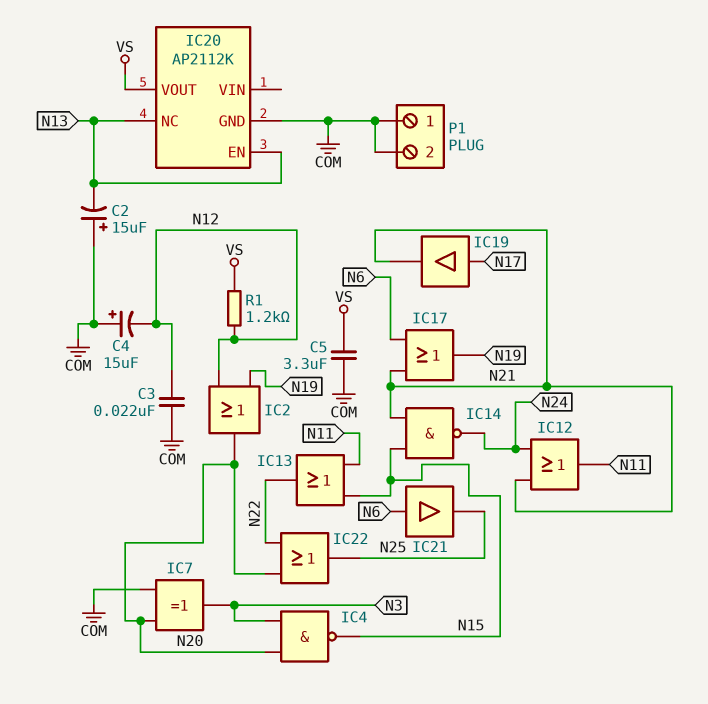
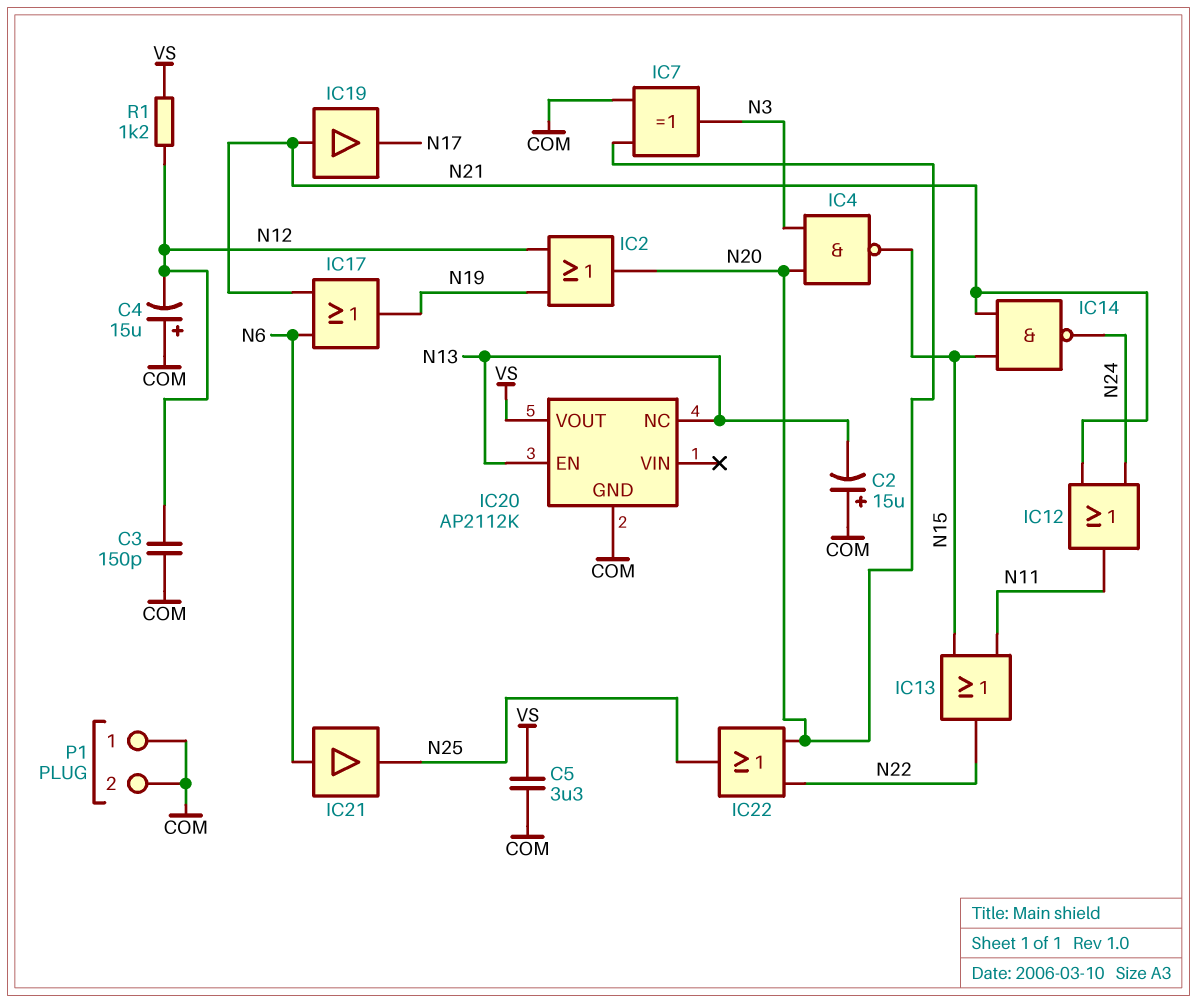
C3: 22nF (COM, N12) -> 150pF (COM, N12)
IC19: buffer (in N17, out N21) -> buffer (in N21, out N17)

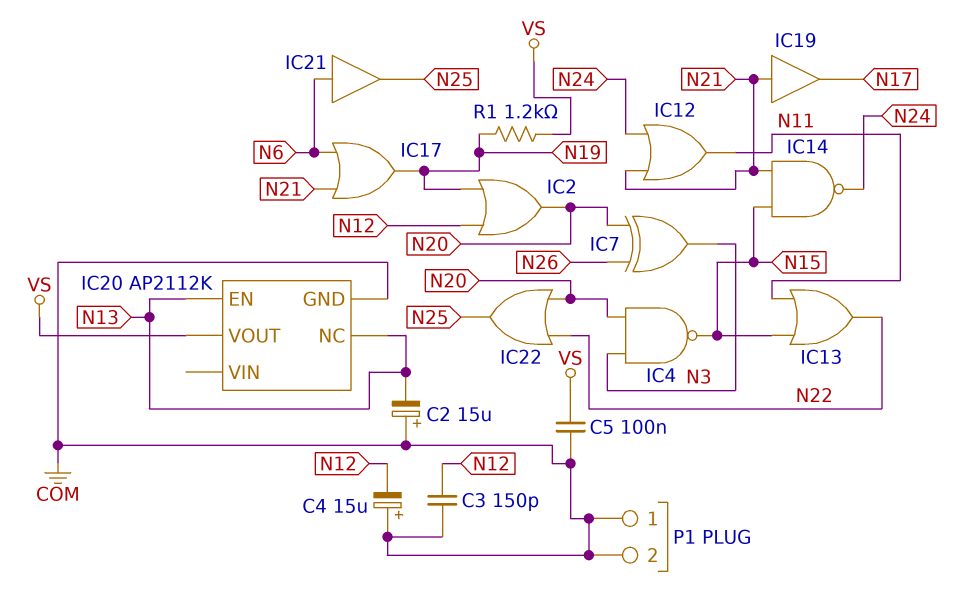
C5: 3.3uF (COM, VS) -> 100nF (COM, VS)
IC7: XOR (in COM, in N20, out N3) -> XOR (in N20, in N26, out N3)
R1: 1.2k (N12, VS) -> 1.2k (N19, VS)

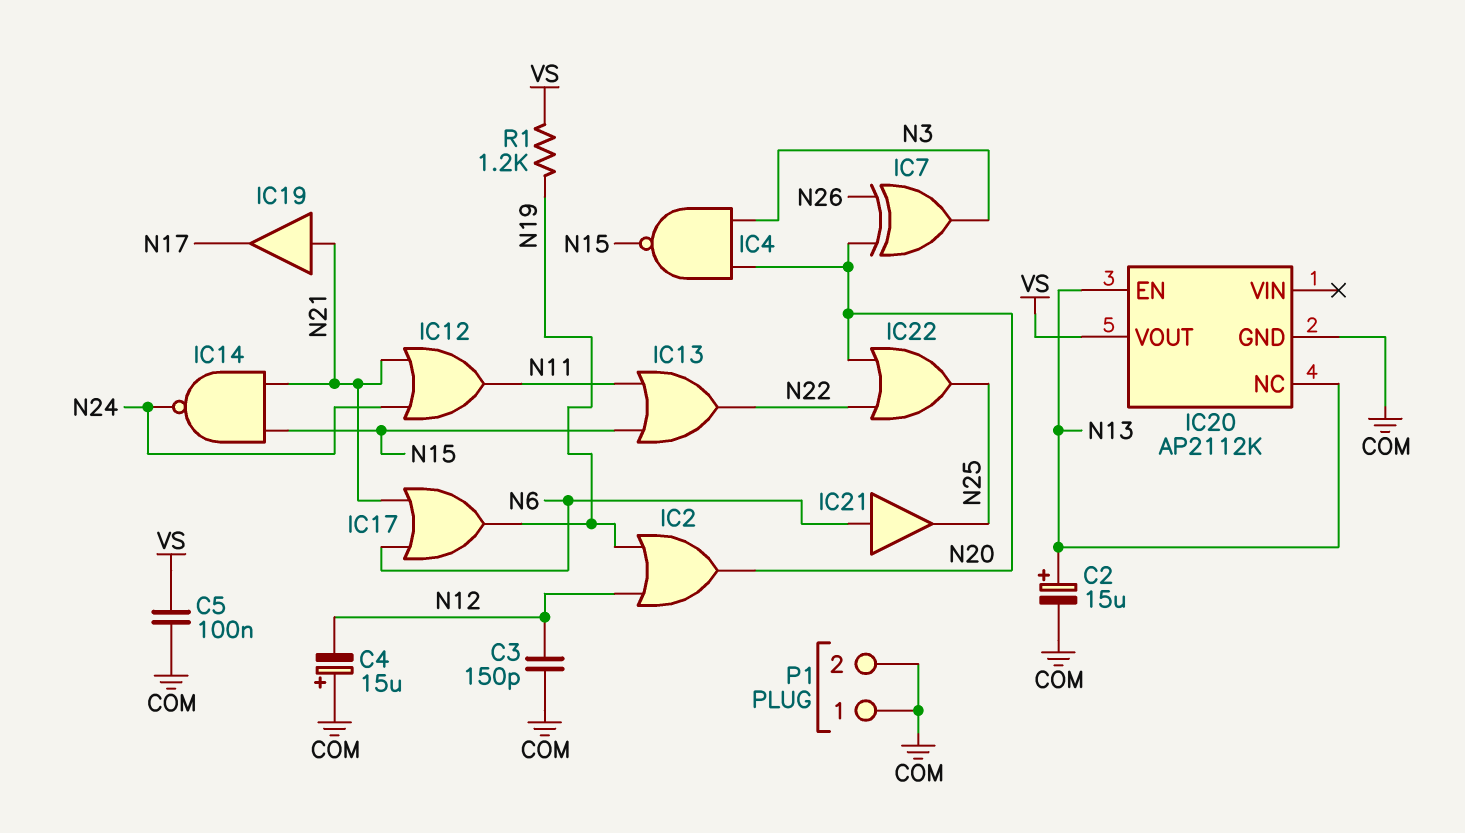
C2: 15uF (plus COM, minus N13) -> 15uF (plus N13, minus COM)

